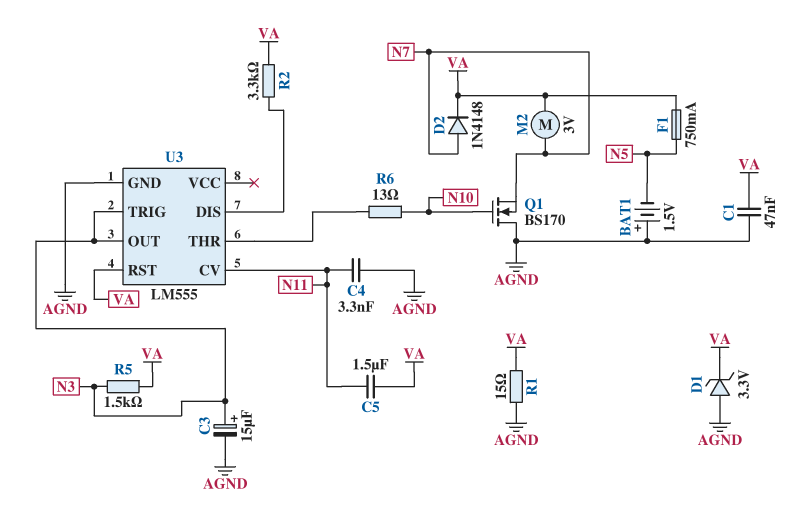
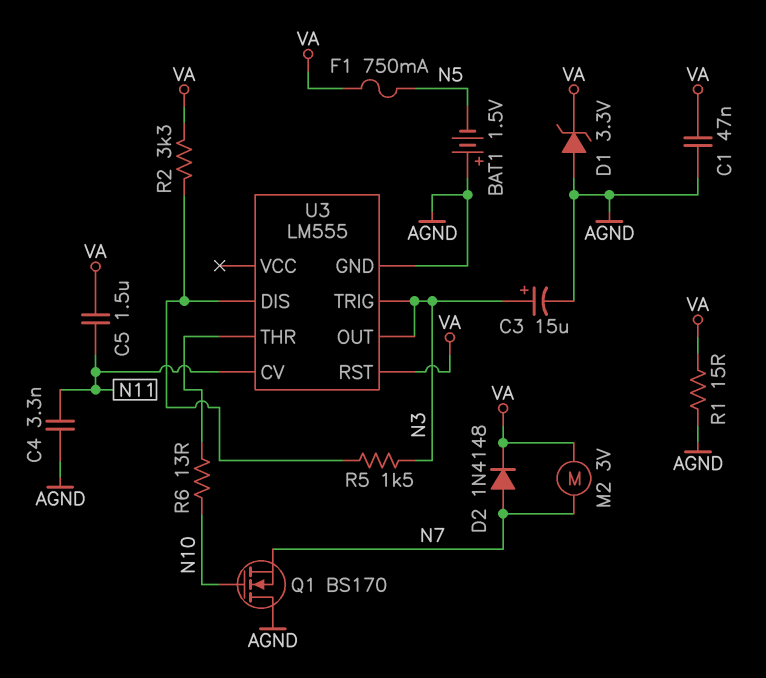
R5: 1.5k (N3, VA) -> 1.5k (N3, U3/DIS)

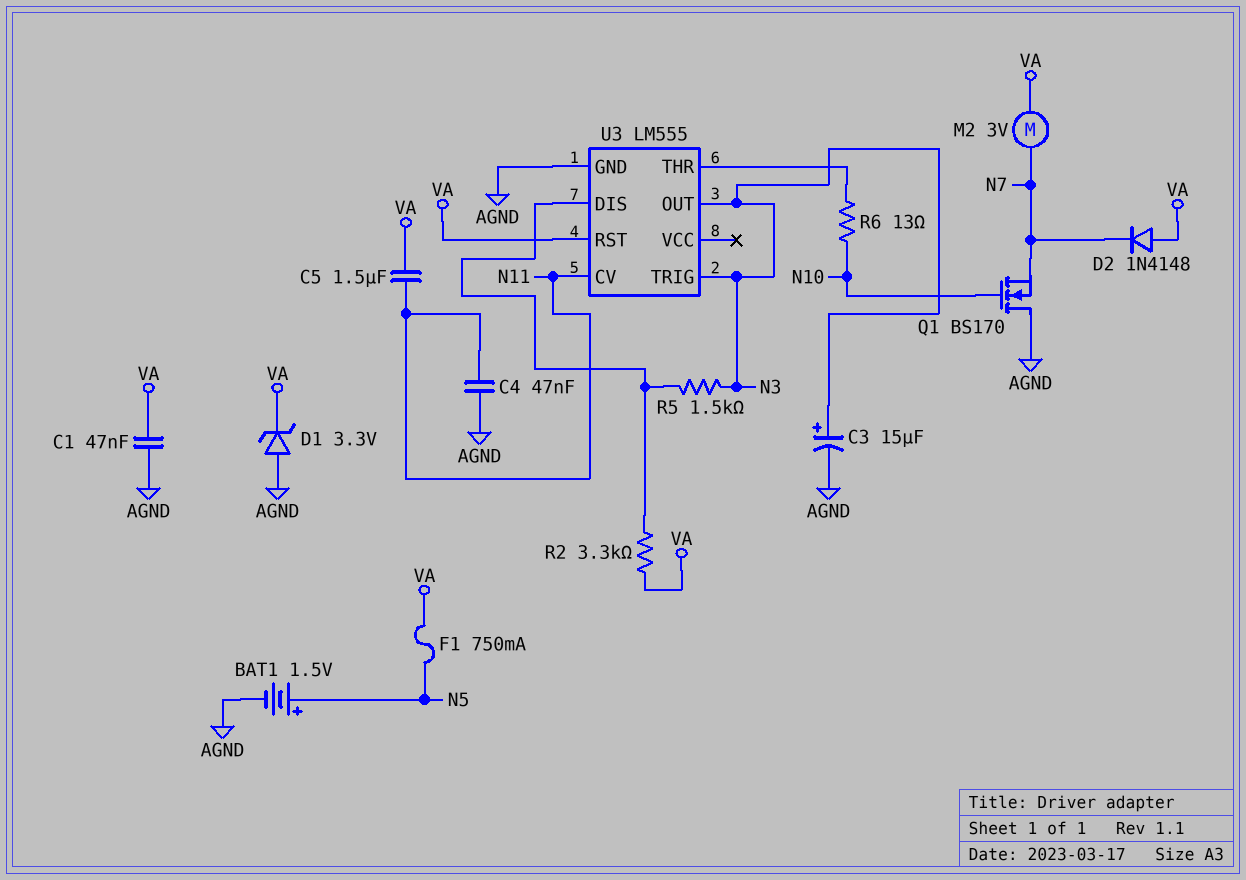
BAT1: 1.5V (plus AGND, minus N5) -> 1.5V (plus N5, minus AGND)
C4: 3.3nF (AGND, N11) -> 47nF (AGND, N11)
D2: diode 1N4148 (A N7, K VA) -> diode 1N4148 (A VA, K N7)
R1: 15 (AGND, VA) -> none

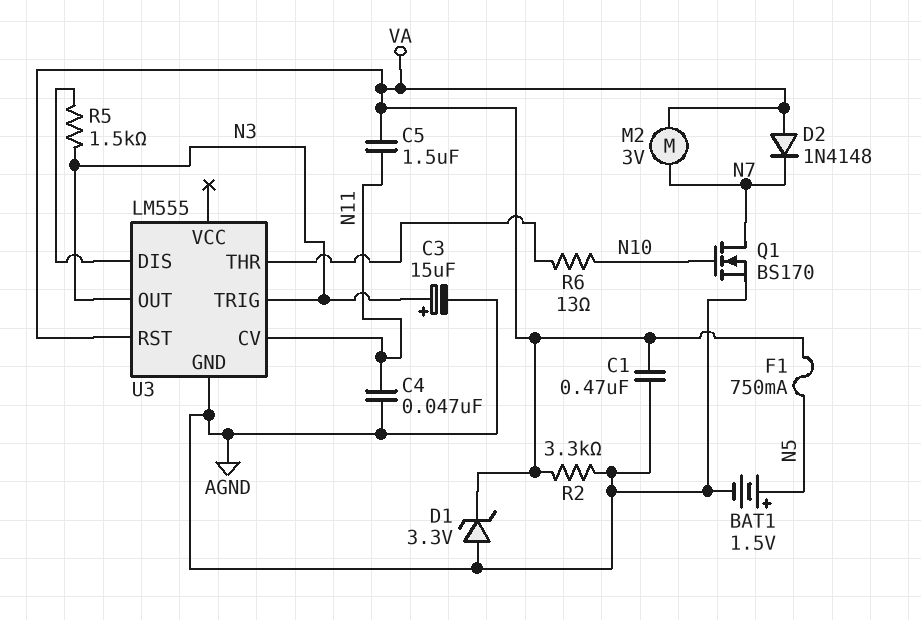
C1: 47nF (AGND, VA) -> 470nF (AGND, VA)
Q1: NMOS BS170 (G N10, D AGND, S N7) -> NMOS BS170 (G N10, D N7, S AGND)
R2: 3.3k (U3/DIS, VA) -> 3.3k (AGND, VA)

